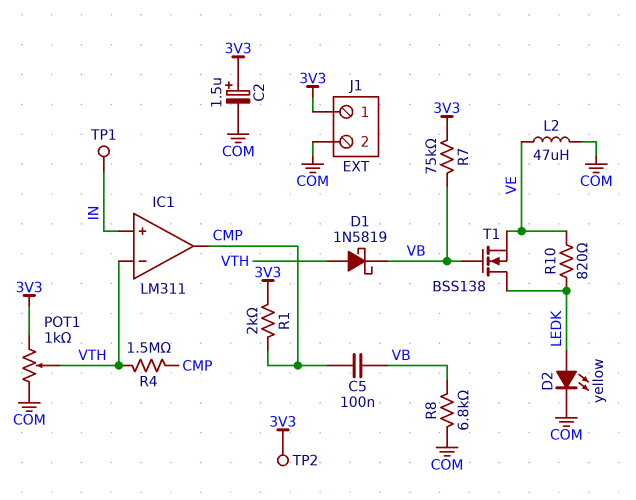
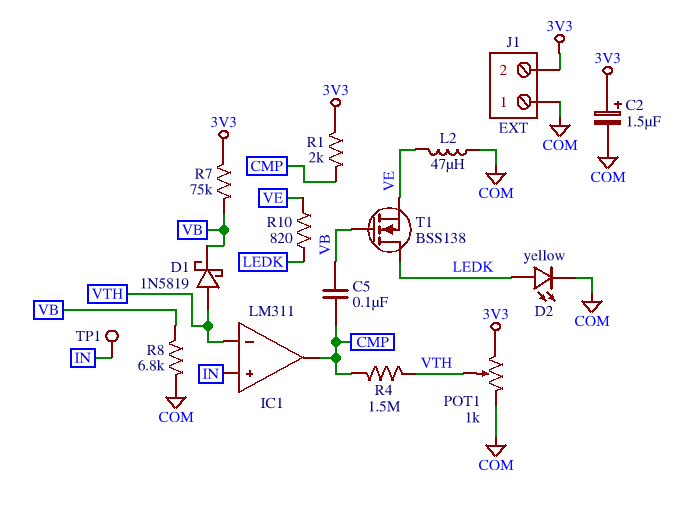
J1 pin 1: 3V3 -> COM
J1 pin 2: COM -> 3V3
TP2: test point (3V3) -> none

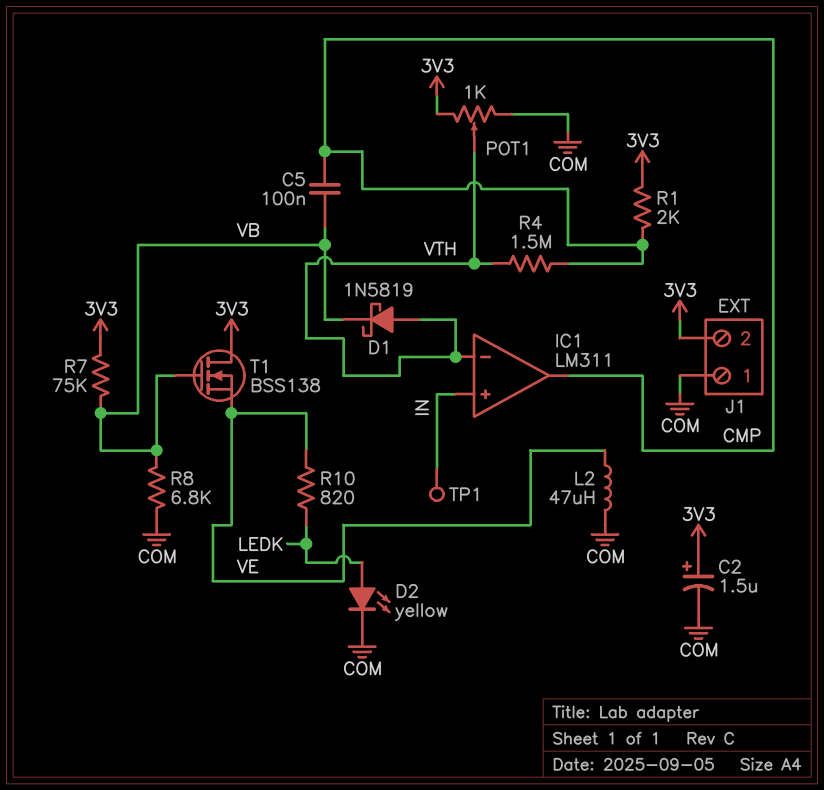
T1: NMOS BSS138 (G VB, D LEDK, S VE) -> NMOS BSS138 (G VB, D 3V3, S VE)

